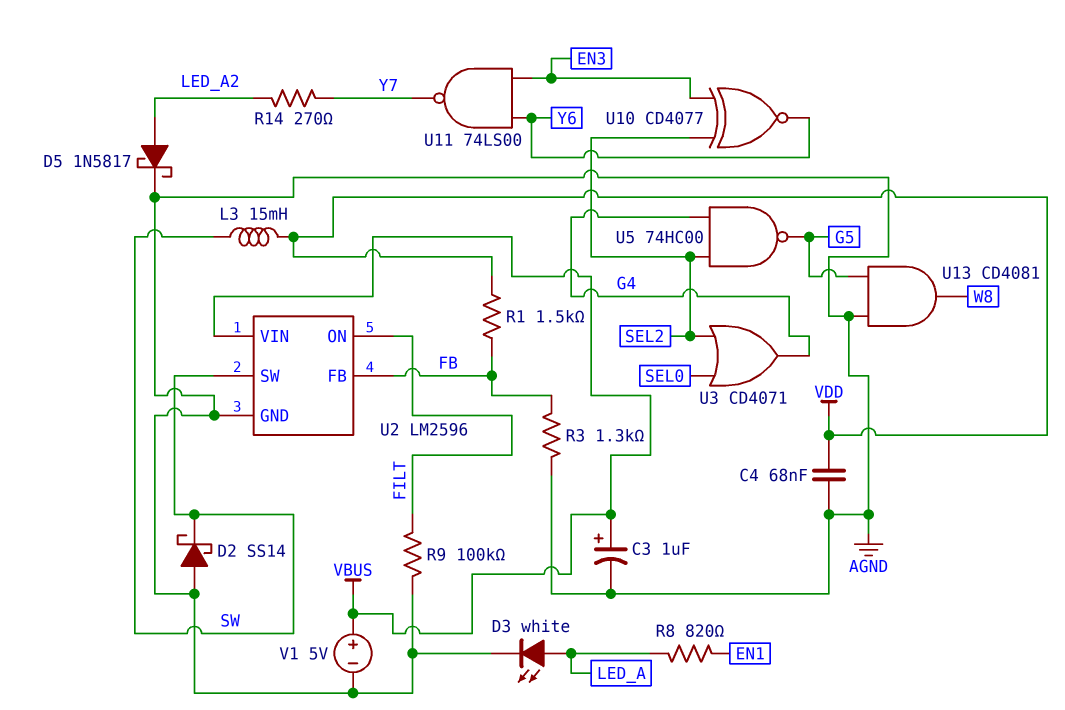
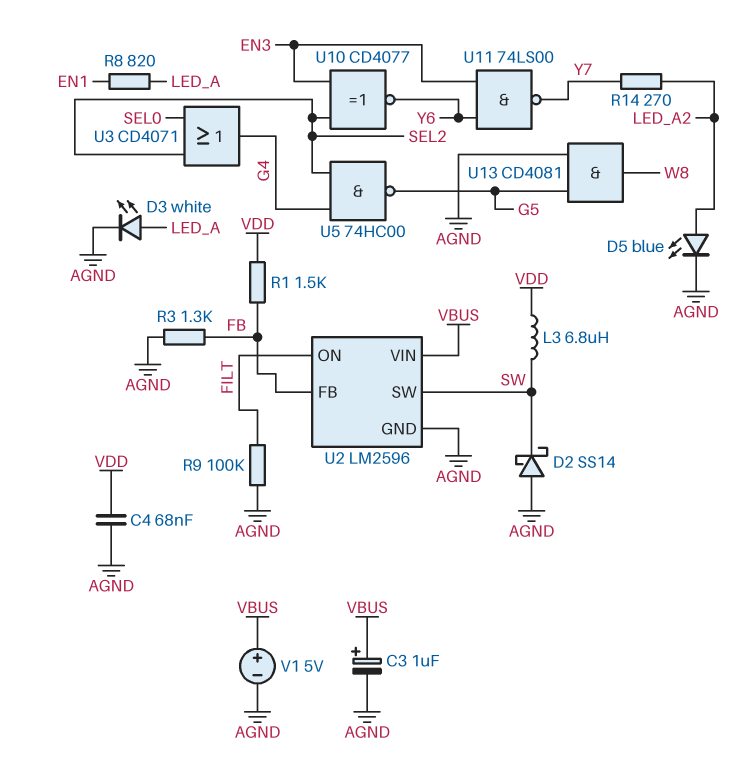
D5: schottky 1N5817 (A LED_A2, K AGND) -> LED blue (A LED_A2, K AGND)
L3: 15mH (SW, VDD) -> 6.8uH (SW, VDD)

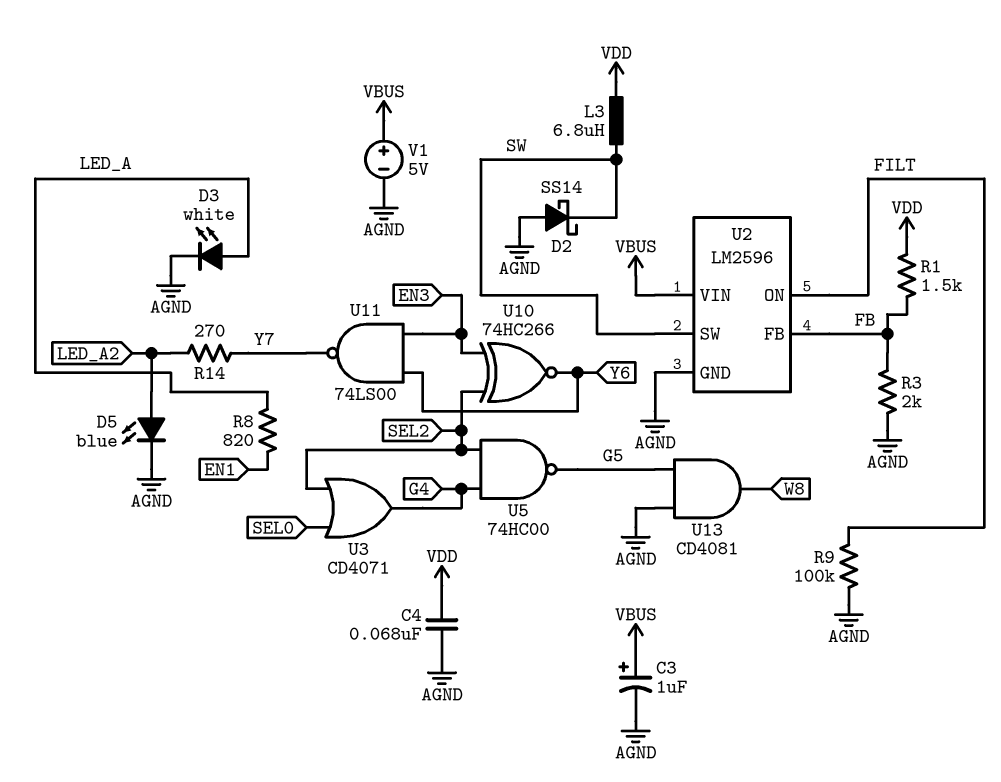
R3: 1.3k (AGND, FB) -> 2k (AGND, FB)
U10: XNOR CD4077 (in EN3, in SEL2, out Y6) -> XNOR 74HC266 (in EN3, in SEL2, out Y6)

